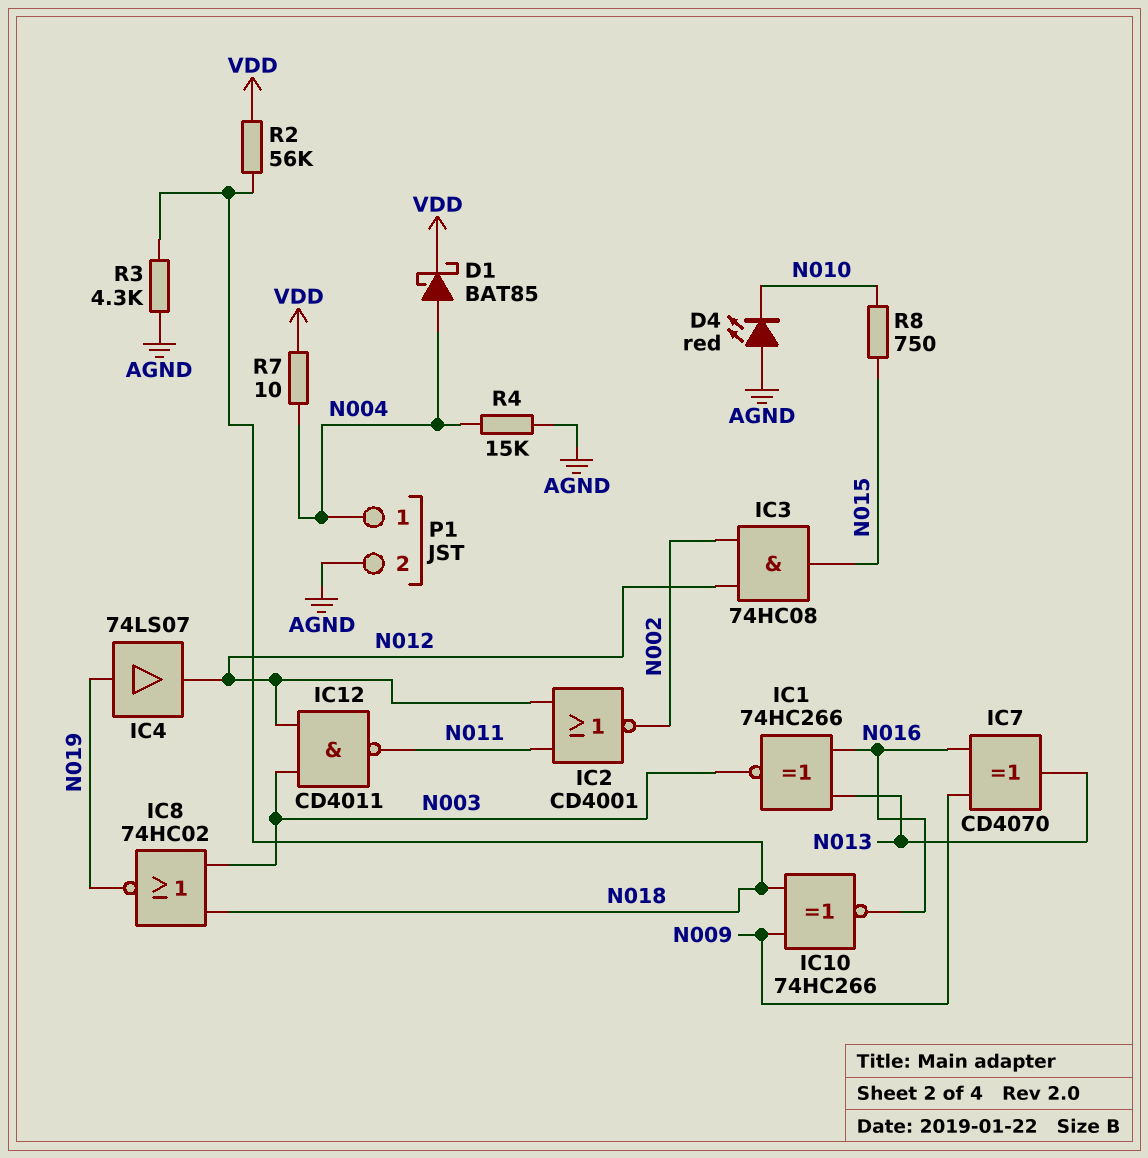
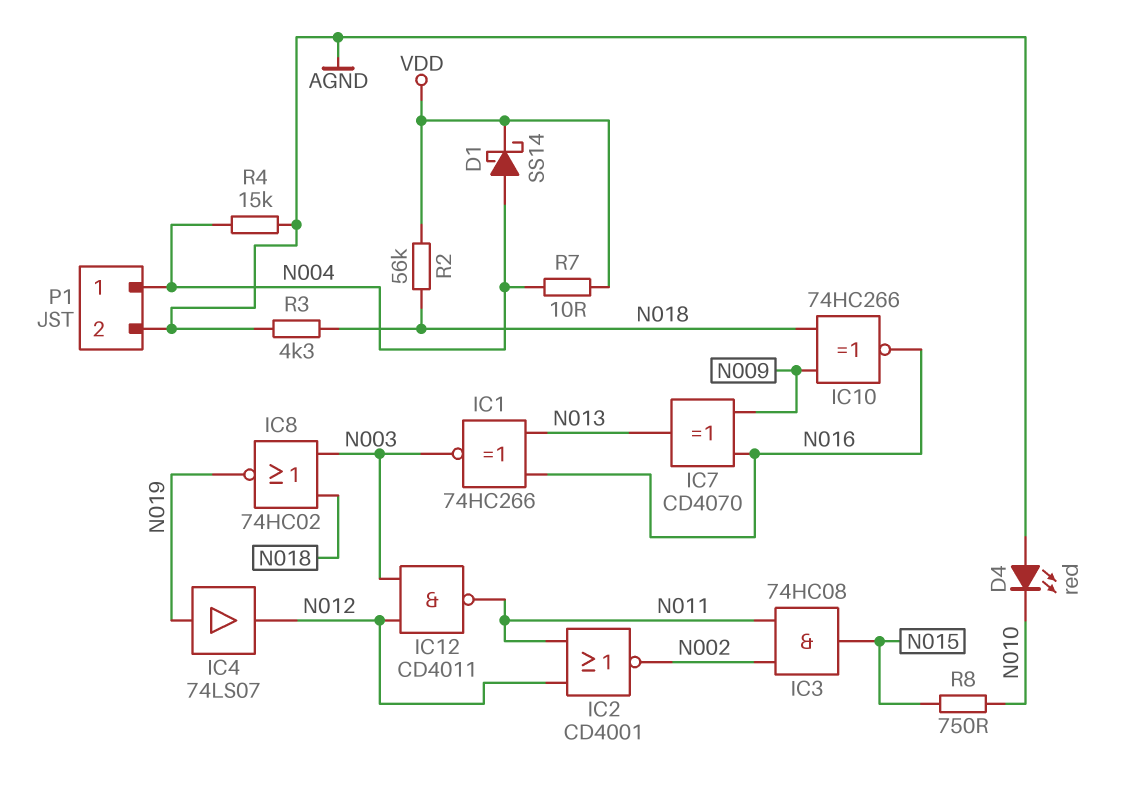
D1: schottky BAT85 (A N004, K VDD) -> schottky SS14 (A N004, K VDD)
IC3: AND 74HC08 (in N002, in N012, out N015) -> AND 74HC08 (in N002, in N011, out N015)

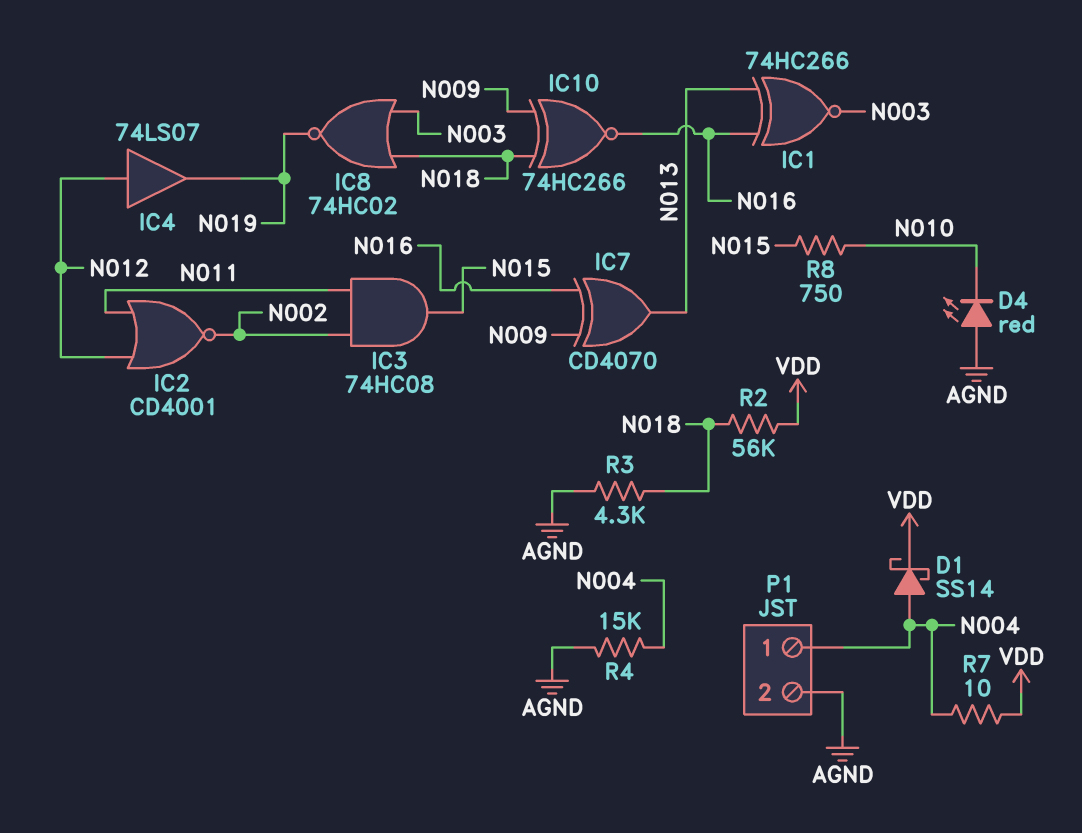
IC4: buffer 74LS07 (in N019, out N012) -> buffer 74LS07 (in N012, out N019)
IC12: NAND CD4011 (in N003, in N012, out N011) -> none

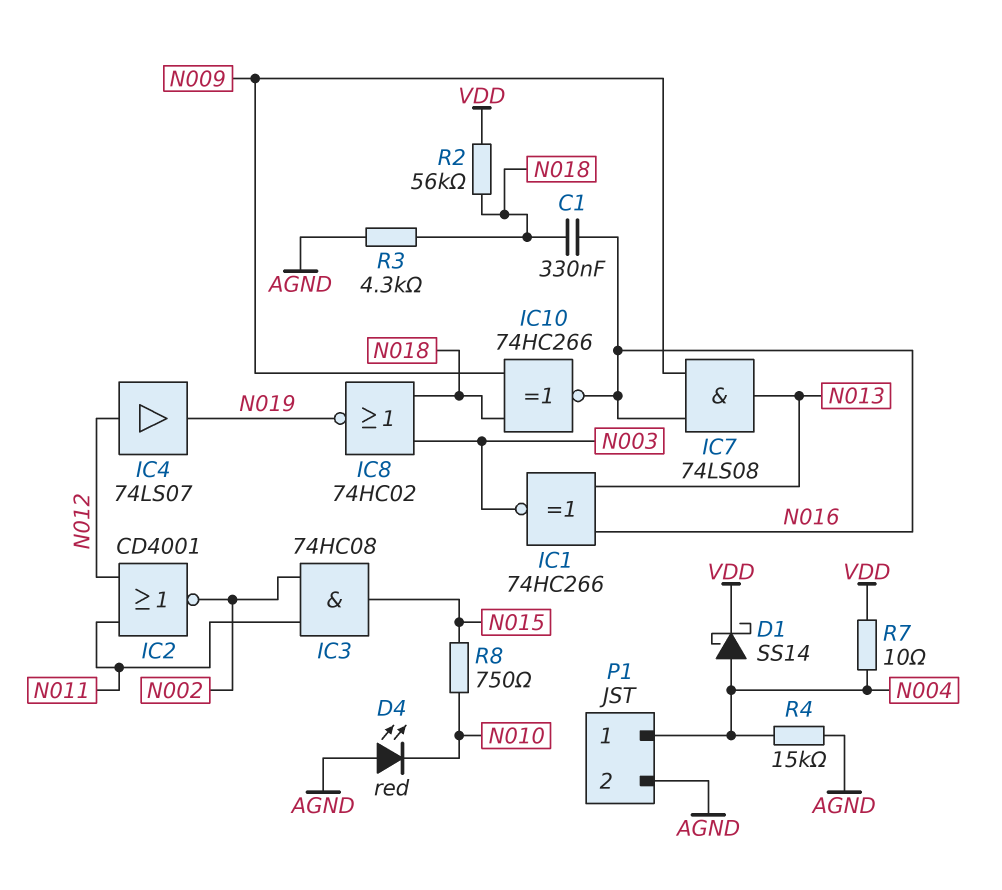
C1: none -> 330nF (N016, N018)
IC7: XOR CD4070 (in N009, in N016, out N013) -> AND 74LS08 (in N009, in N016, out N013)

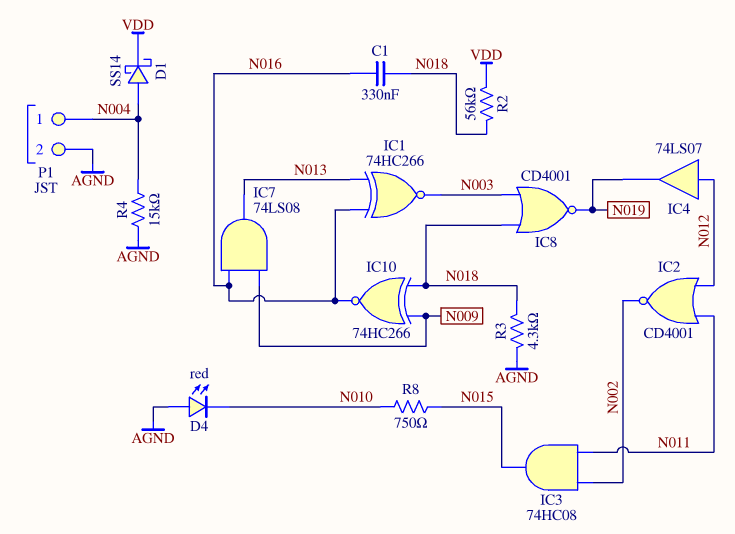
IC8: NOR 74HC02 (in N003, in N018, out N019) -> NOR CD4001 (in N003, in N018, out N019)
R7: 10 (N004, VDD) -> none

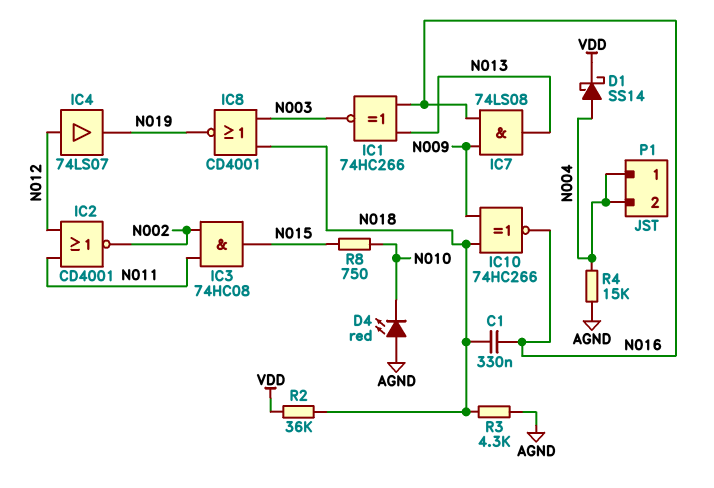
P1 pin 2: AGND -> N004
R2: 56k (N018, VDD) -> 36k (N018, VDD)

